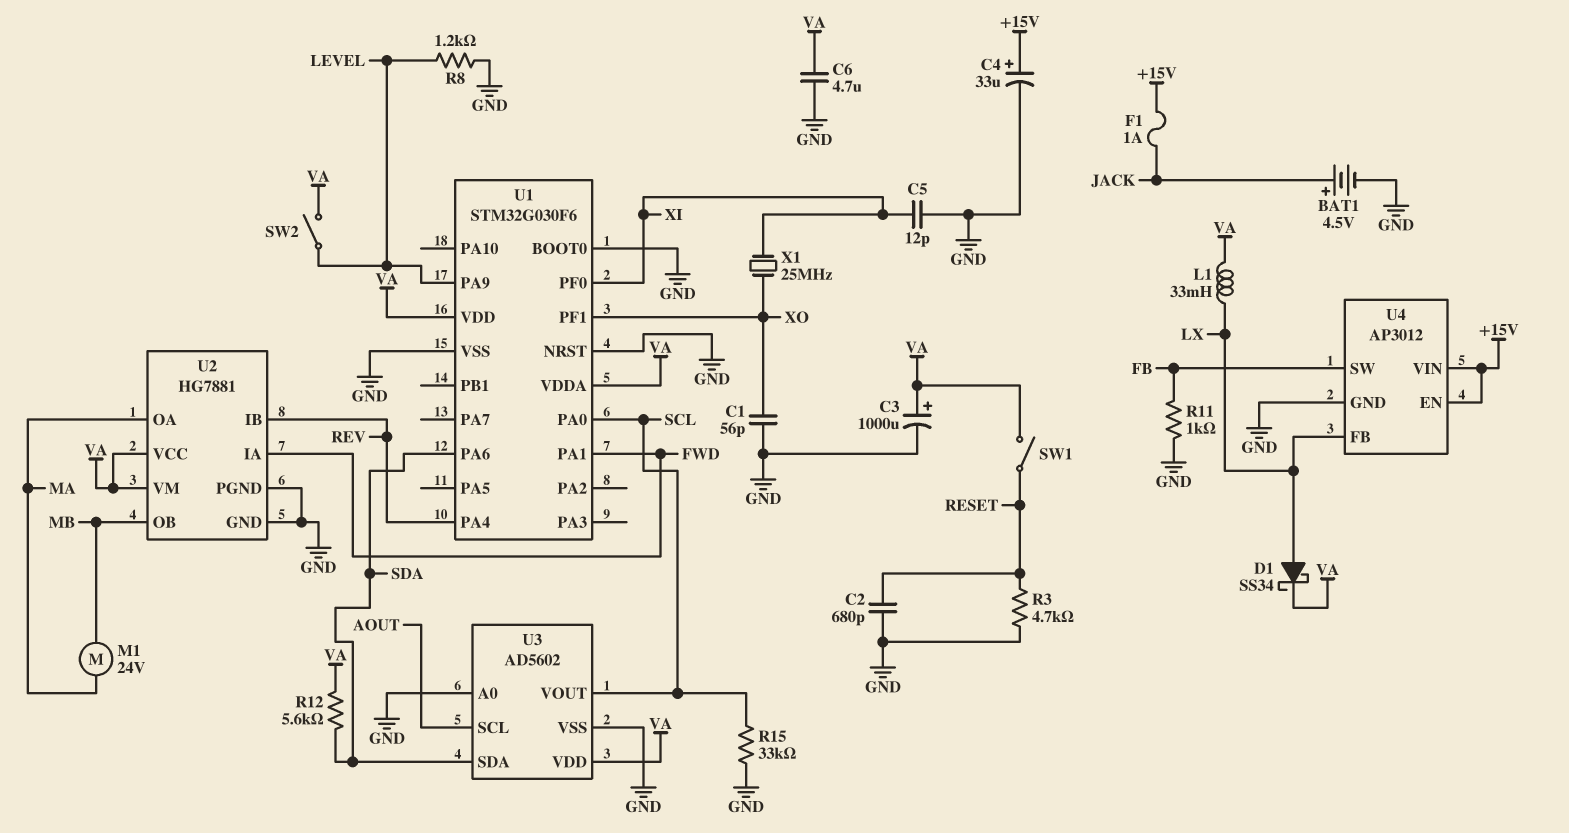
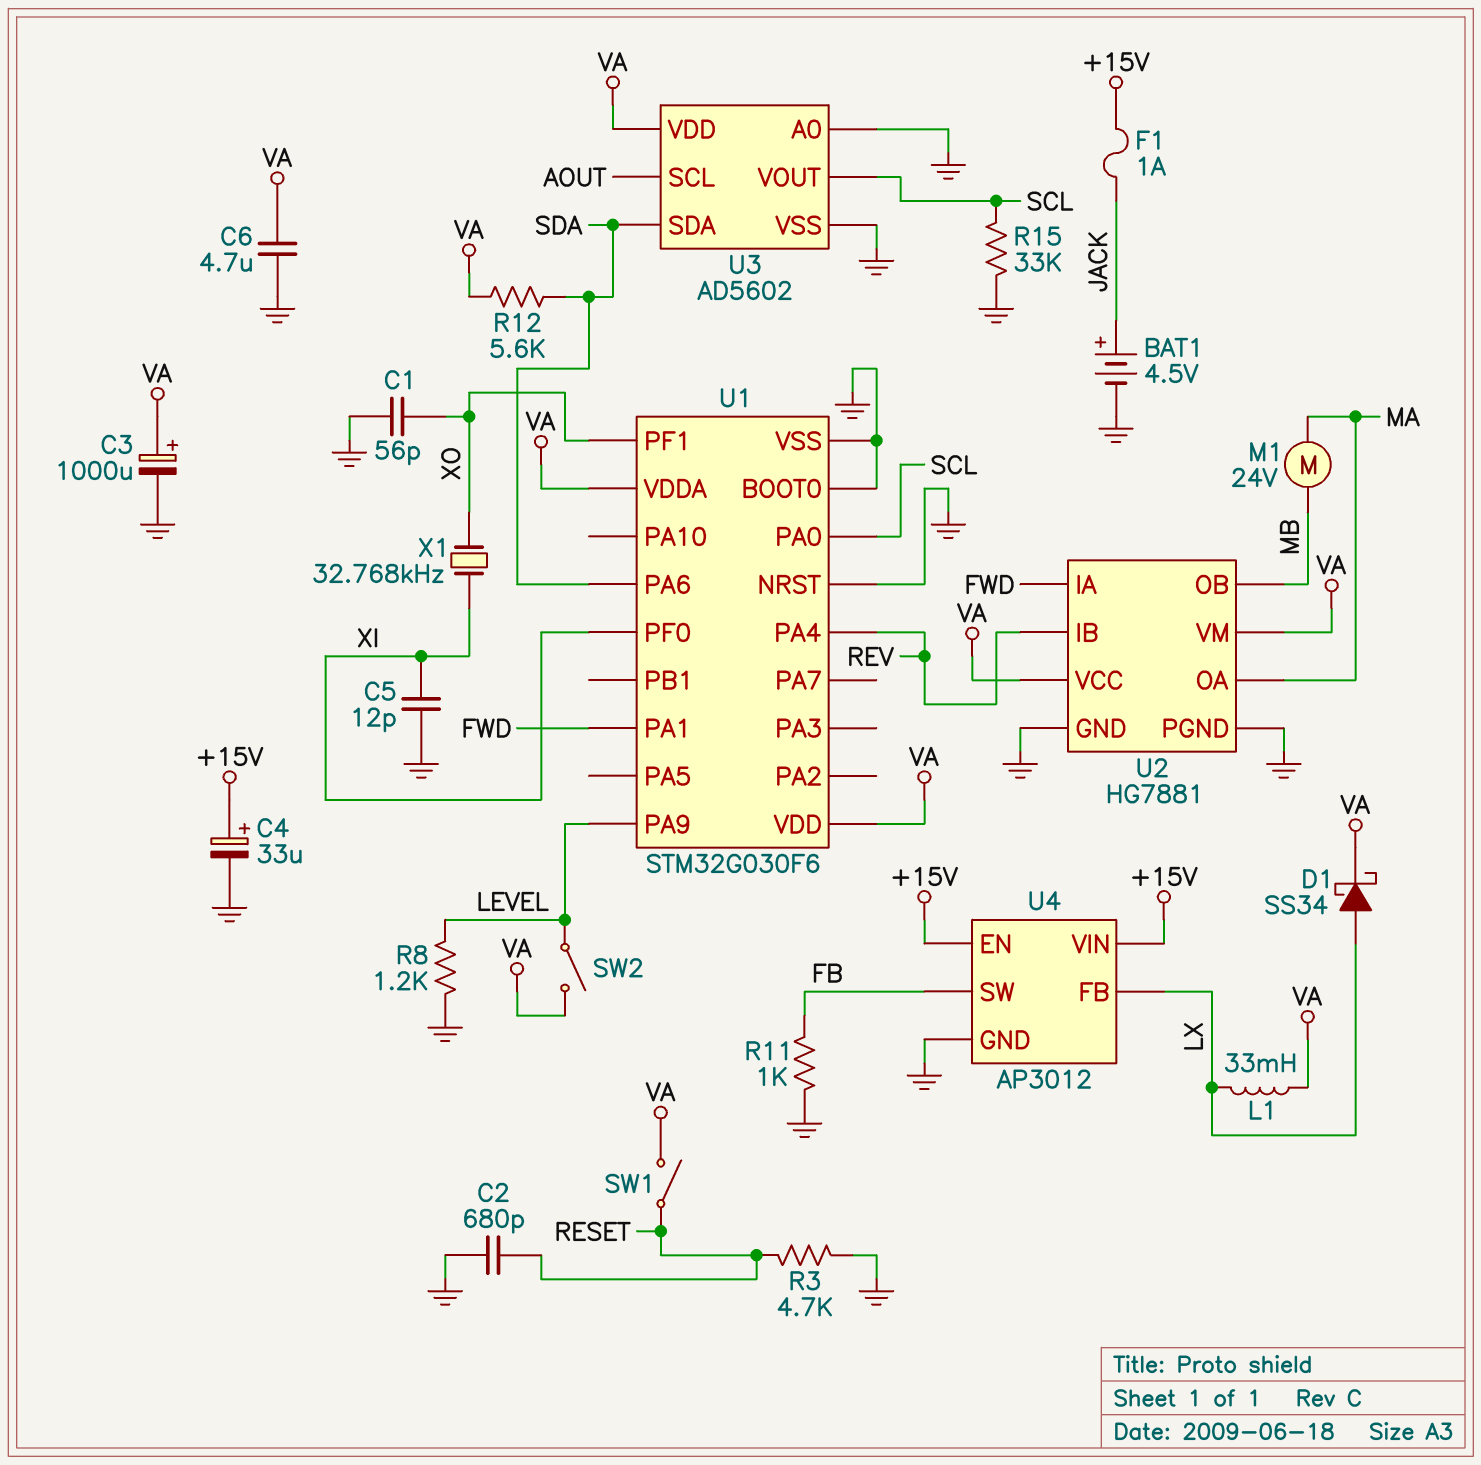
X1: 25MHz (XI, XO) -> 32.768kHz (XI, XO)

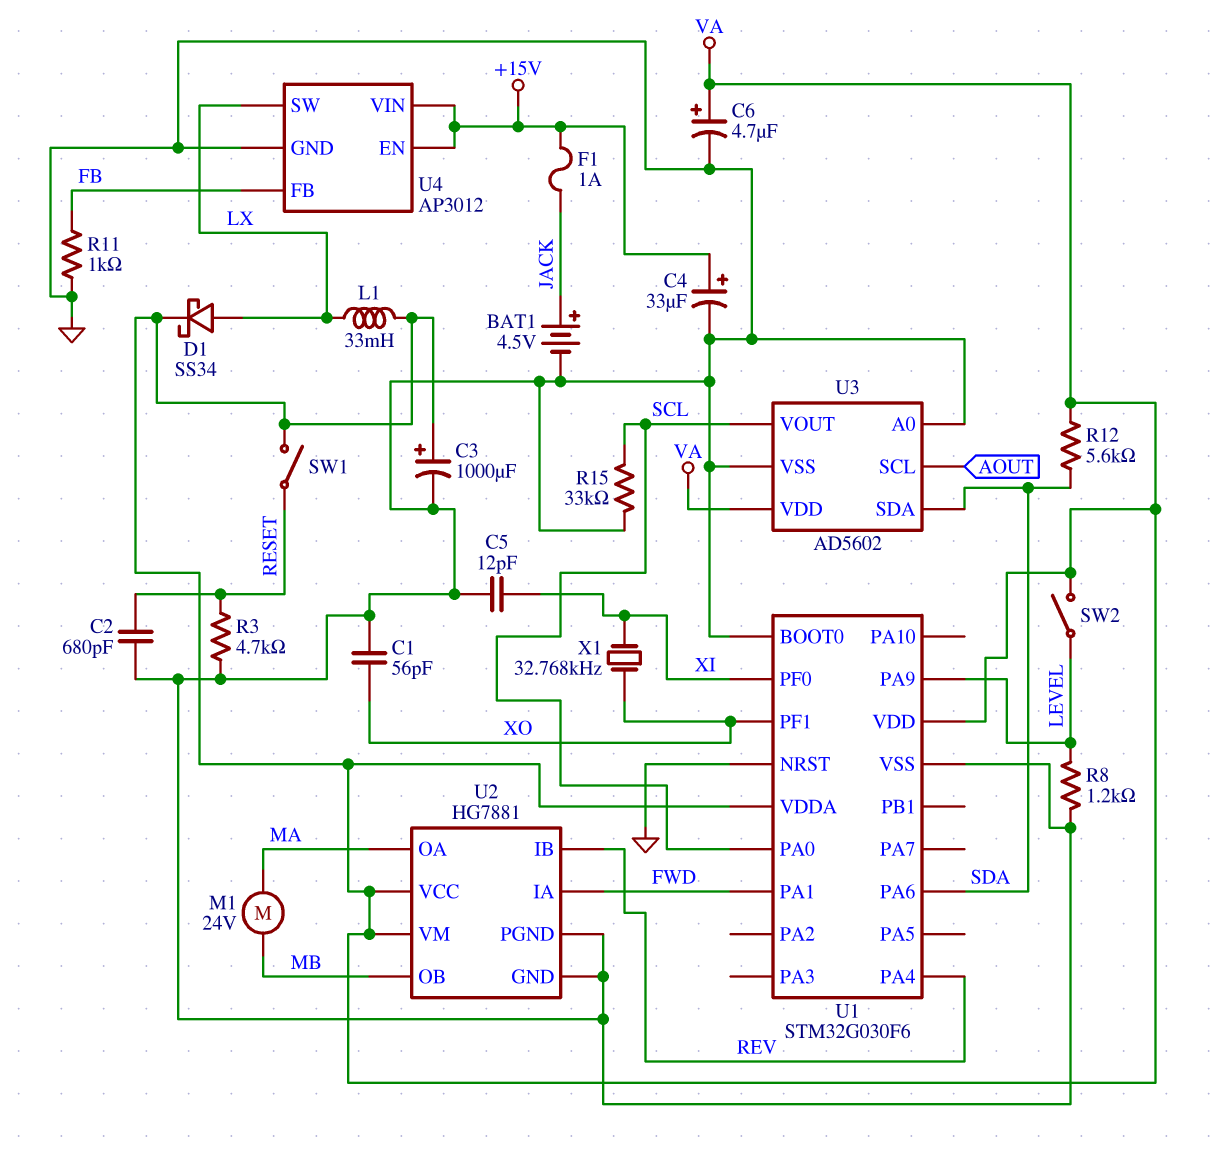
C6: 4.7uF (GND, VA) -> 4.7uF (plus VA, minus GND)
U4 pin FB: LX -> FB
U4 pin SW: FB -> LX

